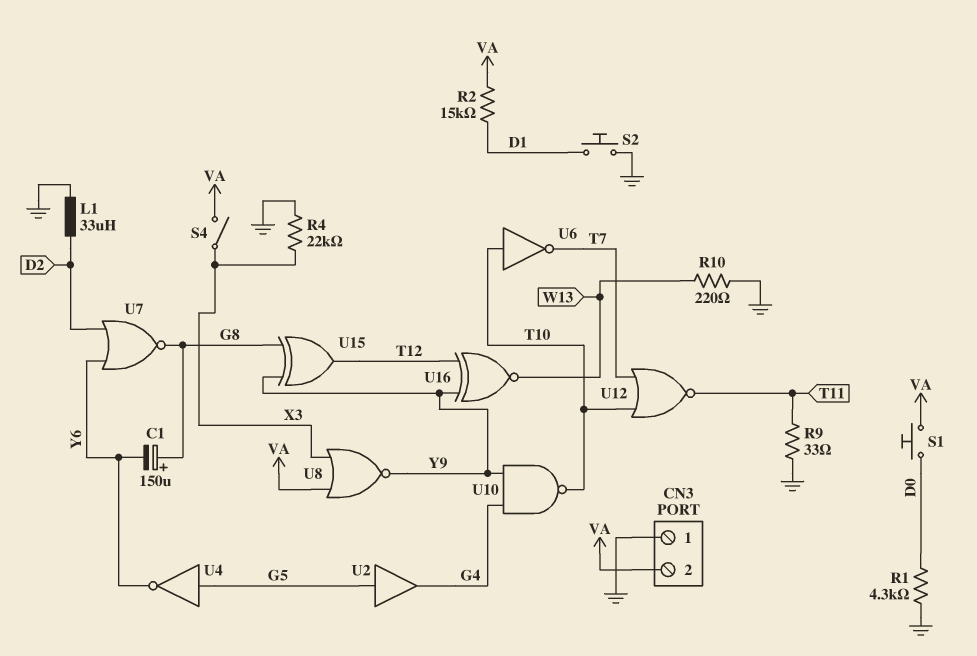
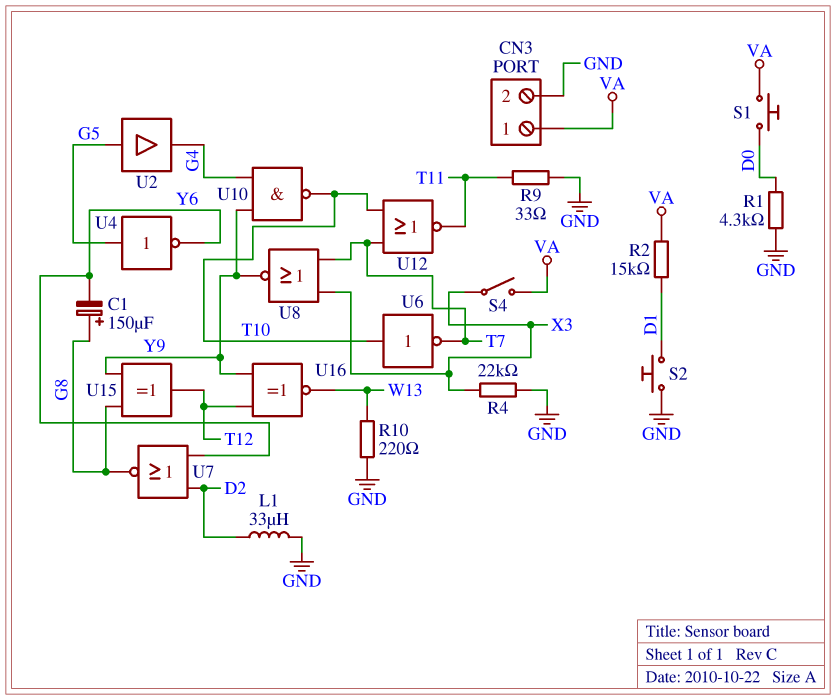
CN3 pin 1: GND -> VA
CN3 pin 2: VA -> GND
U8: NOR (in VA, in X3, out Y9) -> NOR (in T7, in X3, out Y9)

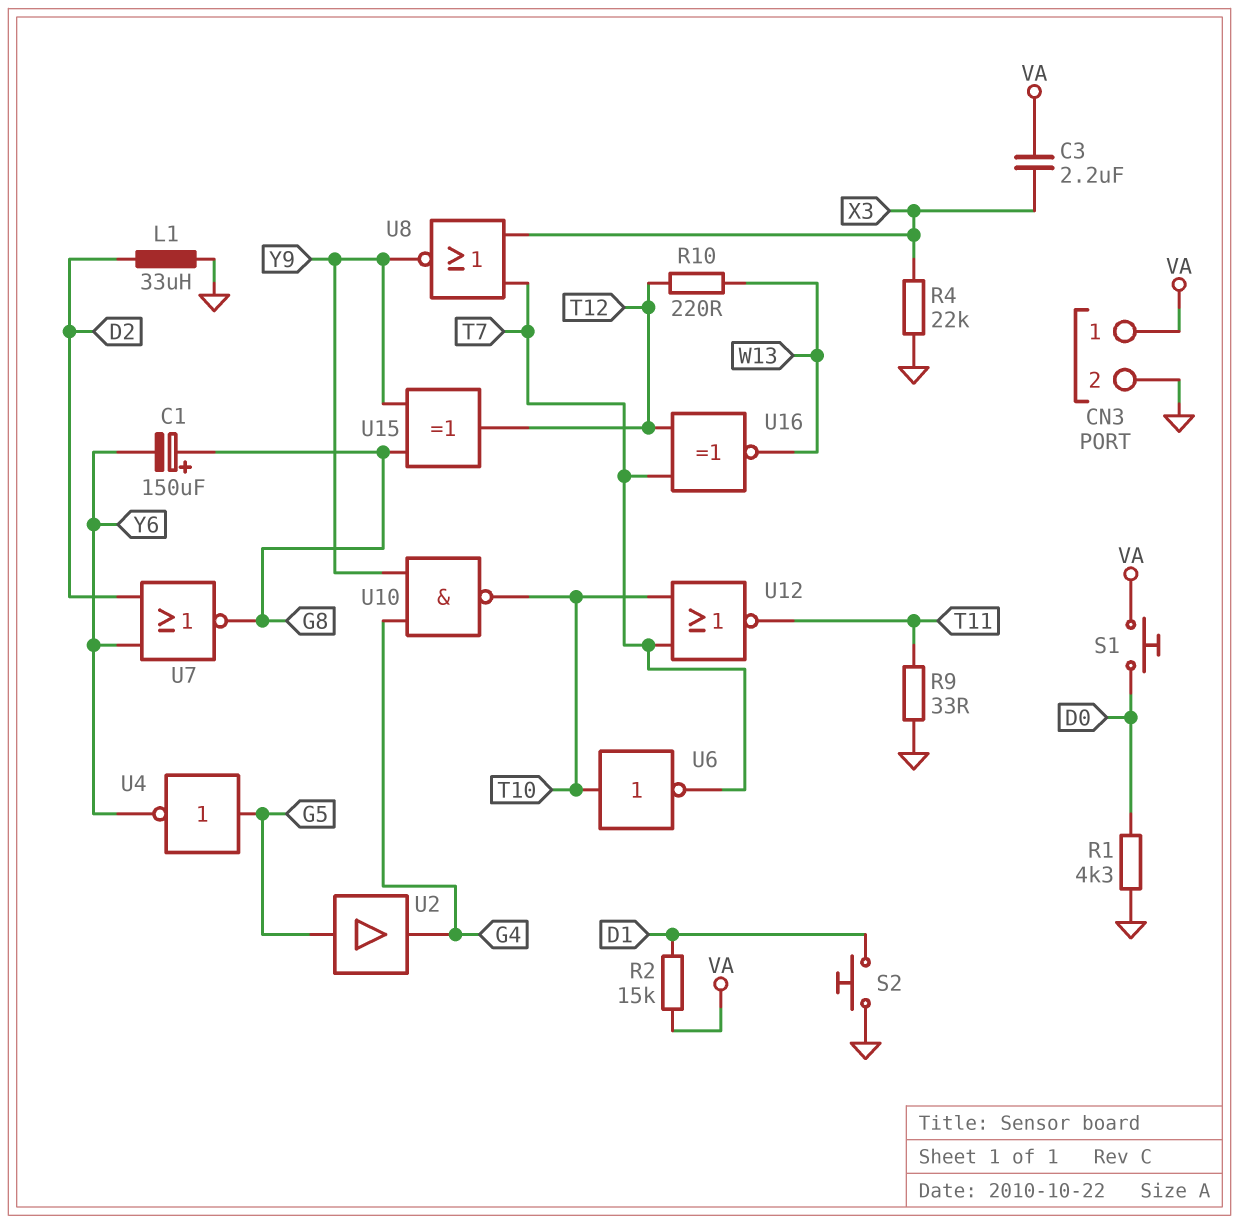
C3: none -> 2.2uF (VA, X3)
R10: 220 (GND, W13) -> 220 (T12, W13)
S4: switch (VA, X3) -> none
U16: XNOR (in T12, in Y9, out W13) -> XNOR (in T7, in T12, out W13)

